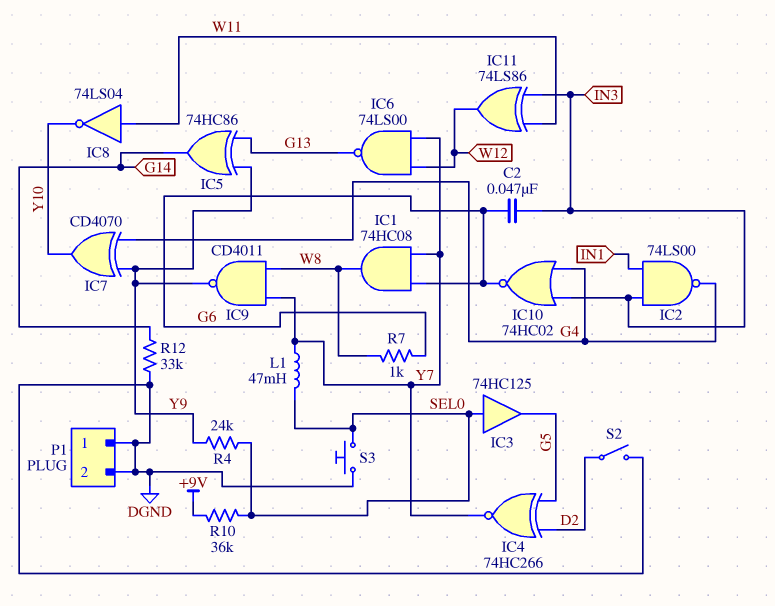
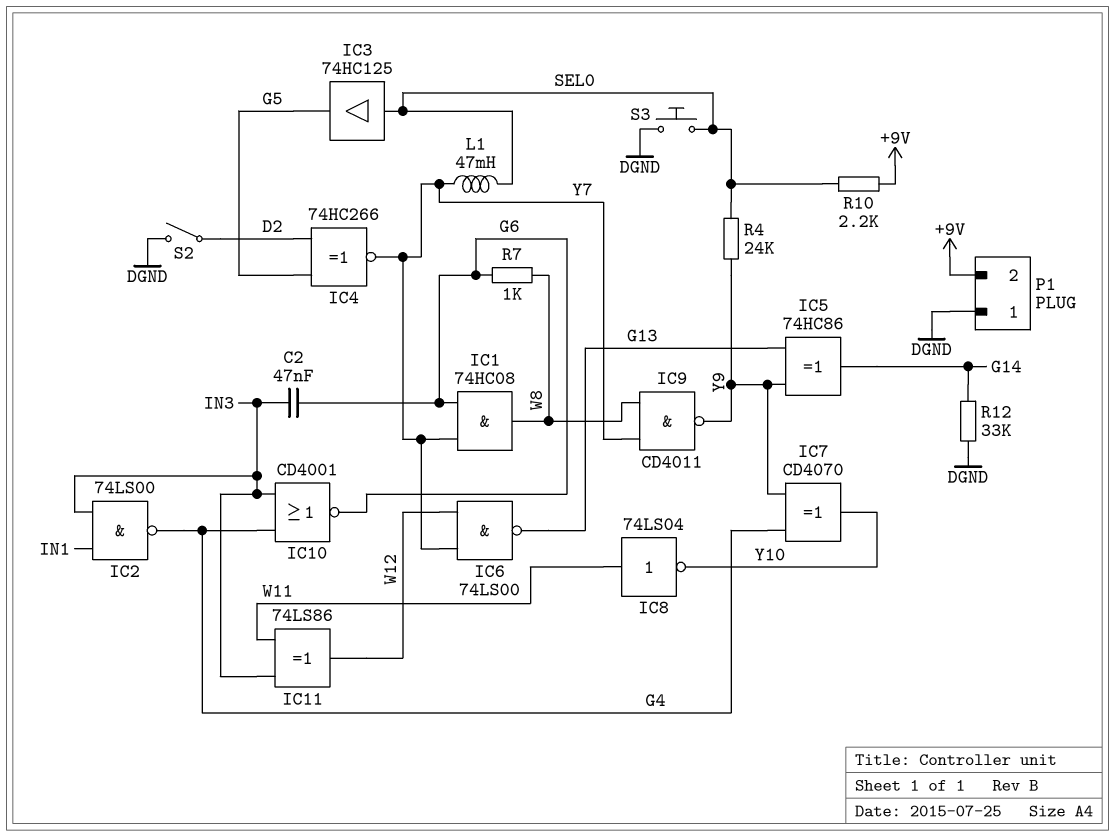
IC10: NOR 74HC02 (in G4, in IN3, out G6) -> NOR CD4001 (in G4, in IN3, out G6)
P1 pin 2: DGND -> +9V
R10: 36k (+9V, SEL0) -> 2.2k (+9V, SEL0)

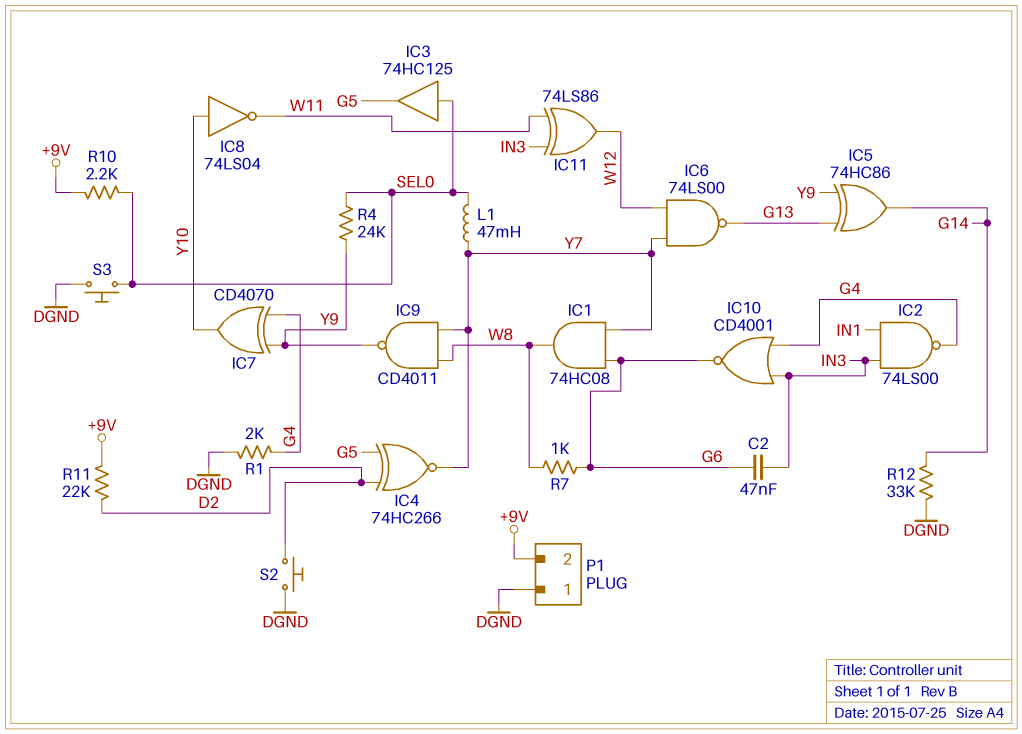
IC8: NOT 74LS04 (in W11, out Y10) -> NOT 74LS04 (in Y10, out W11)
R1: none -> 2k (DGND, G4)
R11: none -> 22k (+9V, D2)
S2: switch (D2, DGND) -> button (D2, DGND)

